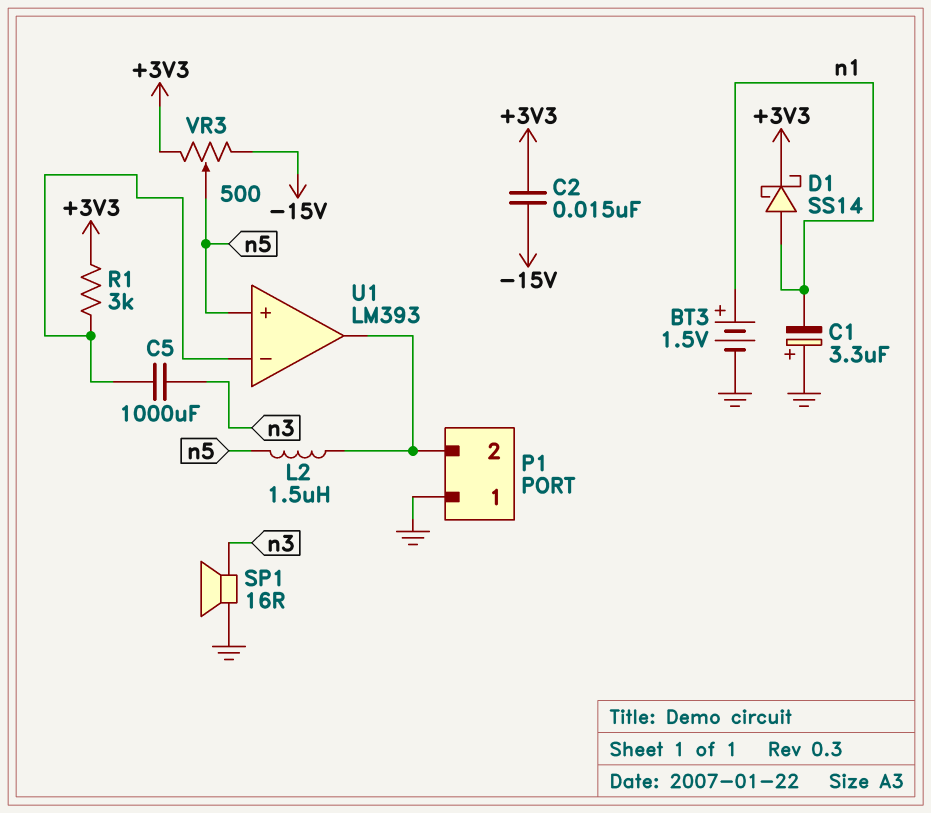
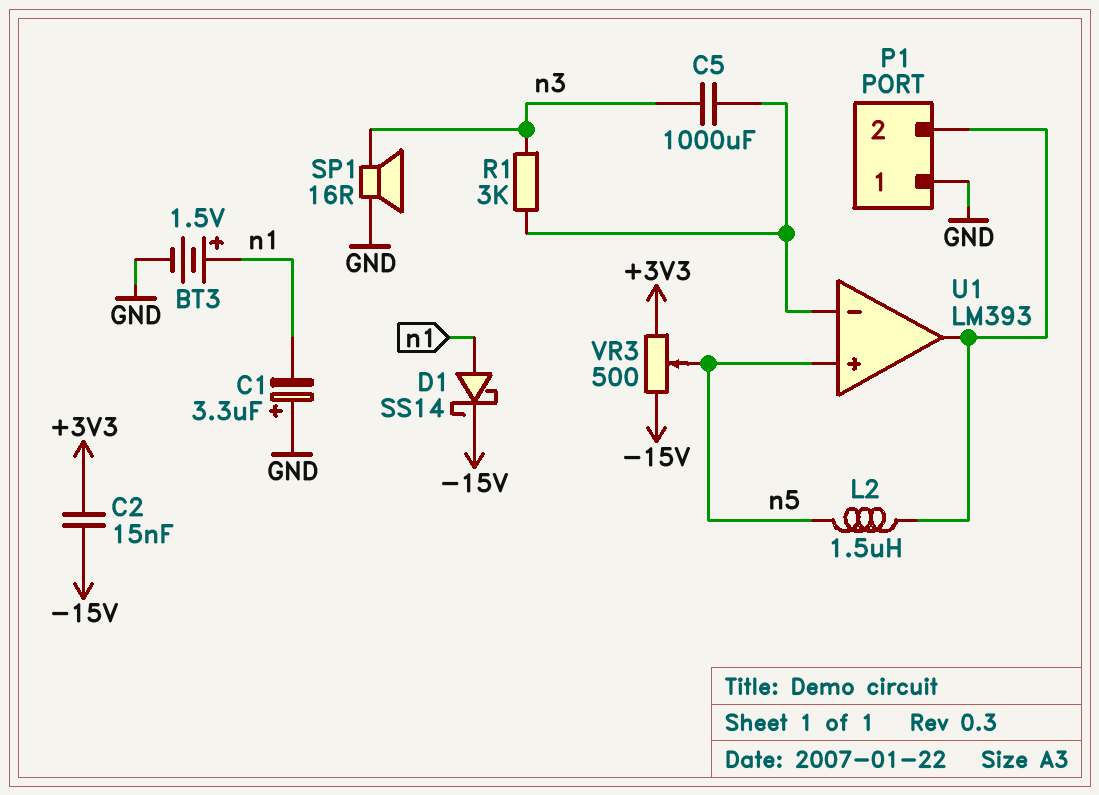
D1: schottky SS14 (A n1, K +3V3) -> schottky SS14 (A n1, K -15V)
R1: 3k (+3V3, U1/in-) -> 3k (U1/in-, n3)

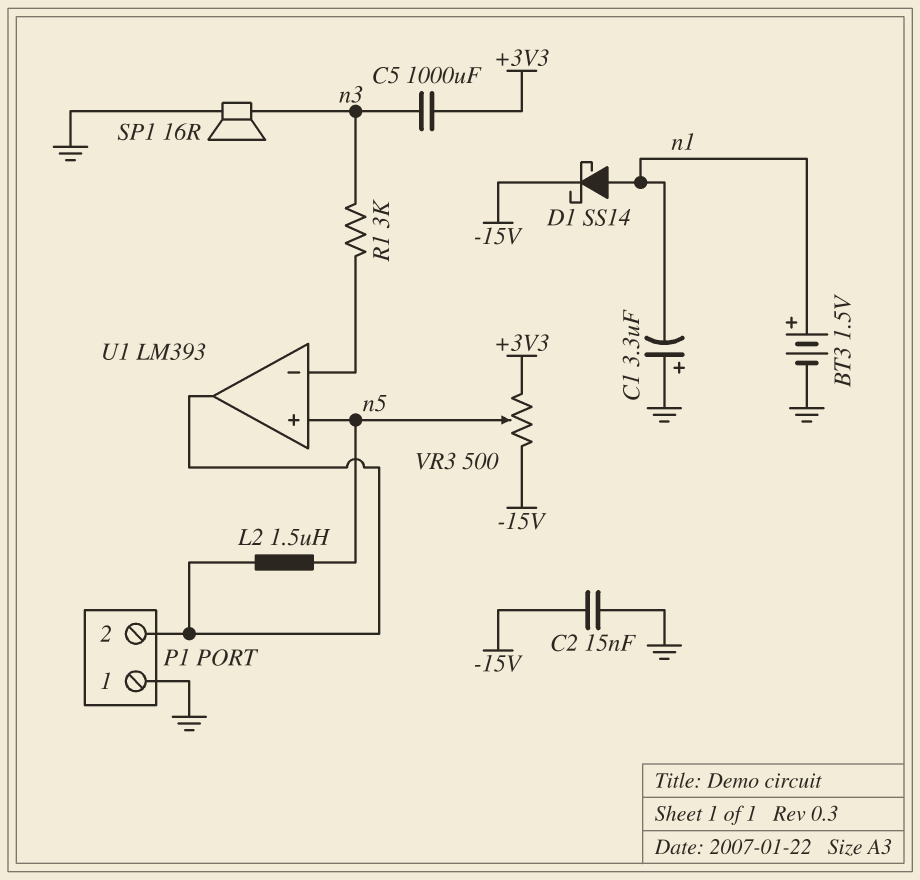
C2: 15nF (+3V3, -15V) -> 15nF (-15V, GND)
C5: 1000uF (U1/in-, n3) -> 1000uF (+3V3, n3)

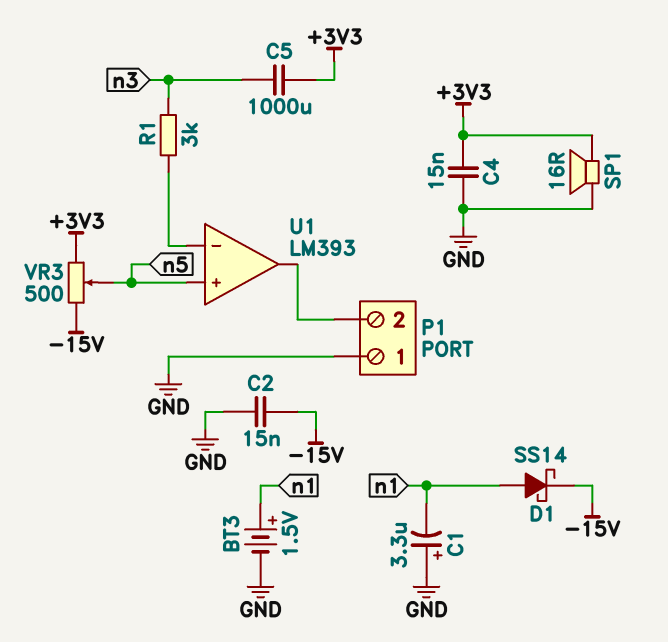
C4: none -> 15nF (+3V3, GND)
L2: 1.5uH (P1/2, n5) -> none
SP1: speaker 16R (GND, n3) -> speaker 16R (+3V3, GND)

